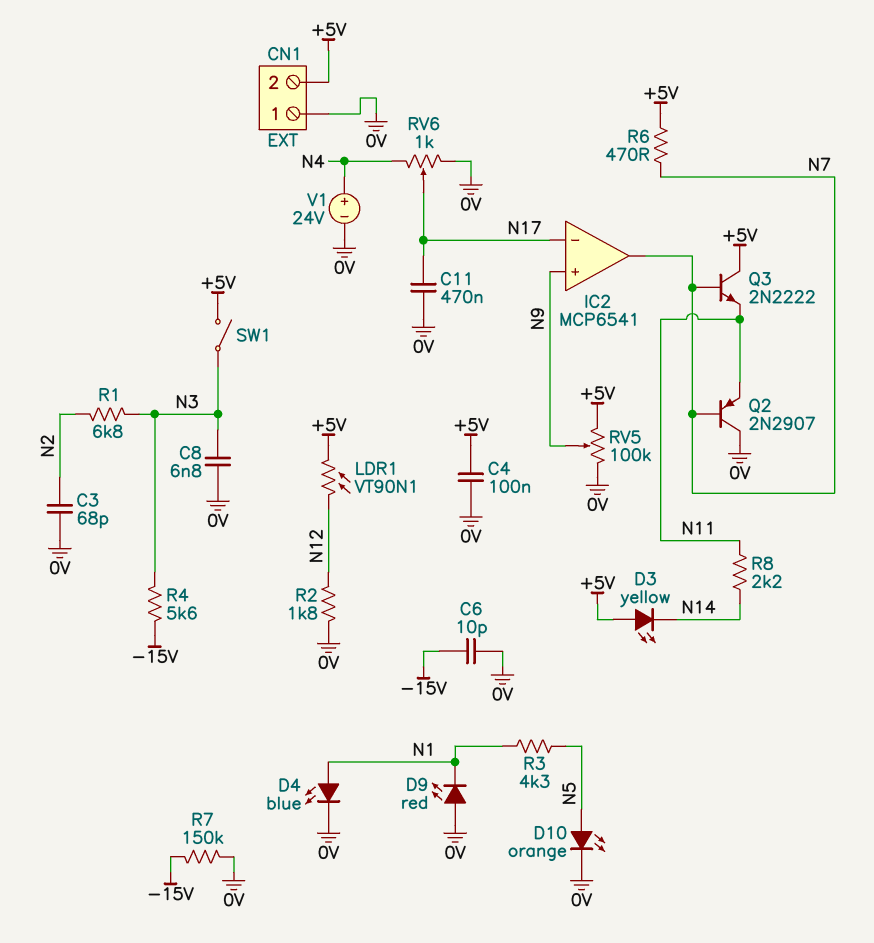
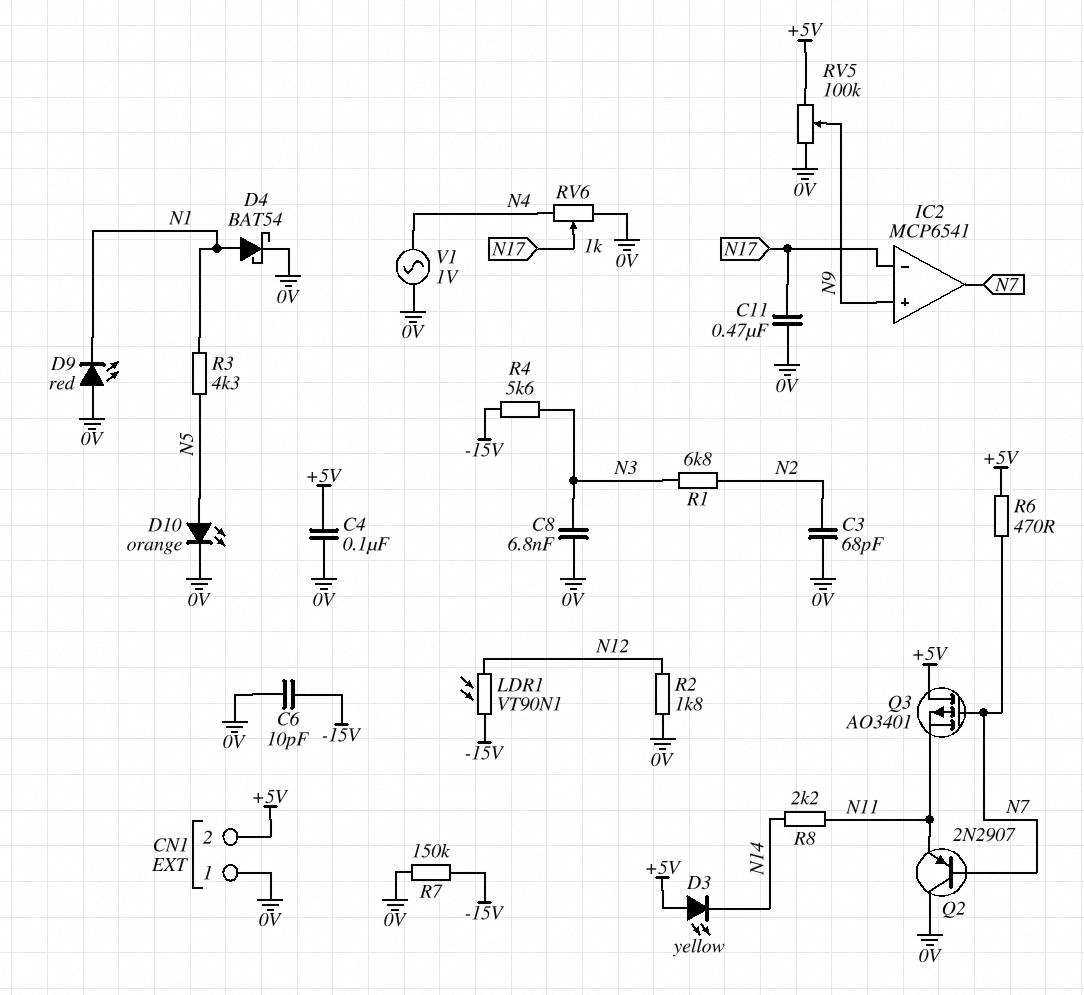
D4: LED blue (A N1, K 0V) -> schottky BAT54 (A N1, K 0V)
LDR1: VT90N1 (+5V, N12) -> VT90N1 (-15V, N12)
Q3: NPN 2N2222 (B N7, C +5V, E N11) -> PMOS AO3401 (G N7, D +5V, S N11)
SW1: switch (+5V, N3) -> none
V1: 24V (plus N4, minus 0V) -> AC 1V (0V, N4)

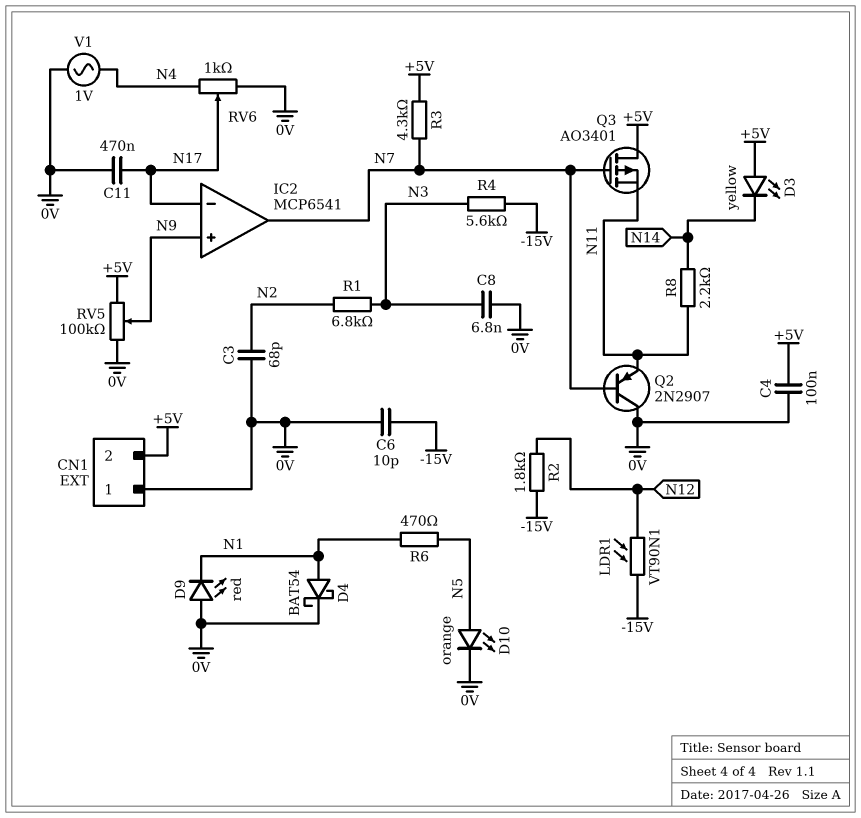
R2: 1.8k (0V, N12) -> 1.8k (-15V, N12)
R3: 4.3k (N1, N5) -> 4.3k (+5V, N7)
R6: 470 (+5V, N7) -> 470 (N1, N5)
R7: 150k (-15V, 0V) -> none

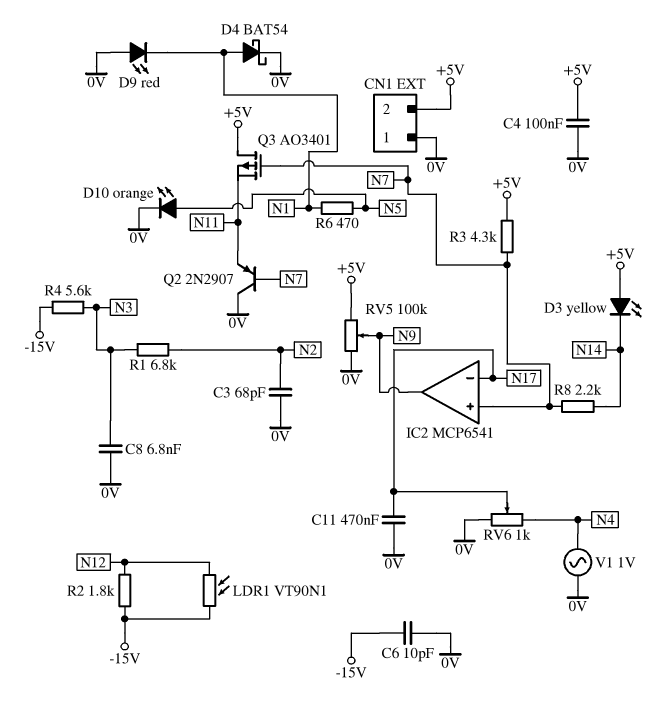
IC2 pin in+: N9 -> N7
IC2 pin out: N7 -> N9
R8: 2.2k (N11, N14) -> 2.2k (N7, N14)

